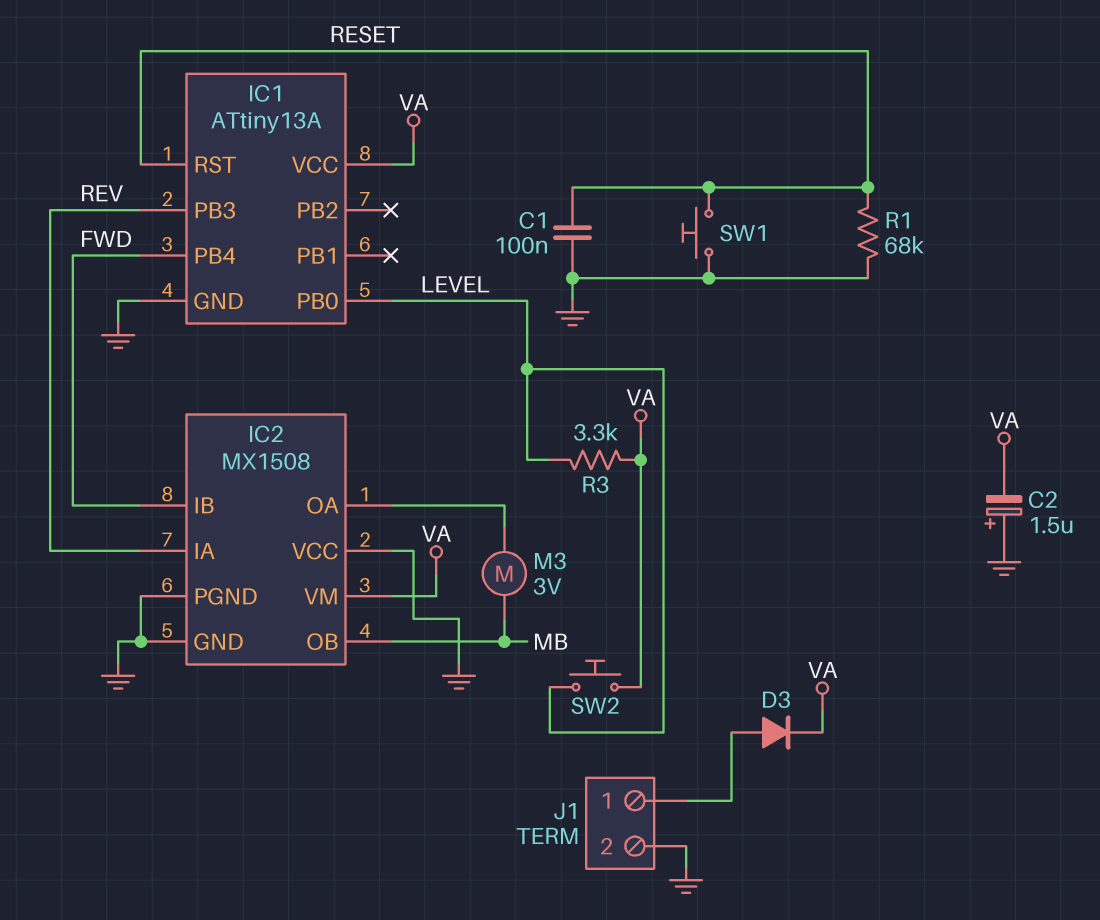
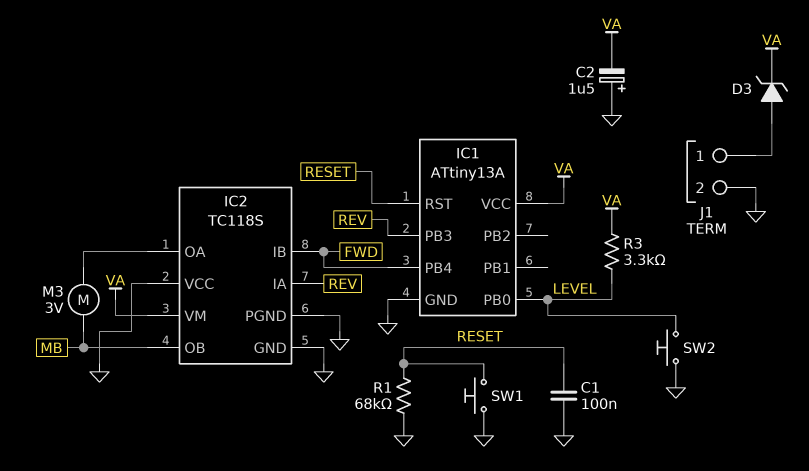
D3: diode (A J1/1, K VA) -> zener (A J1/1, K VA)
IC2: MX1508 -> TC118S
SW2: button (LEVEL, VA) -> button (GND, LEVEL)

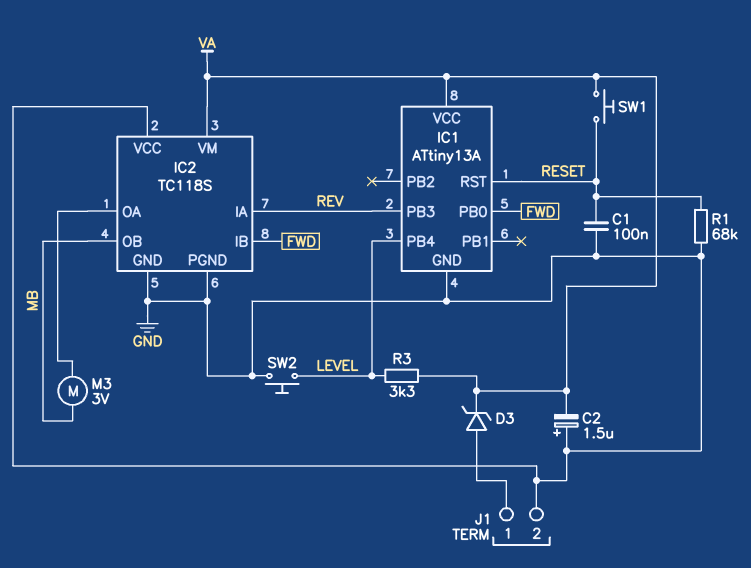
IC1 pin PB0: LEVEL -> FWD
IC1 pin PB4: FWD -> LEVEL
SW1: button (GND, RESET) -> button (RESET, VA)

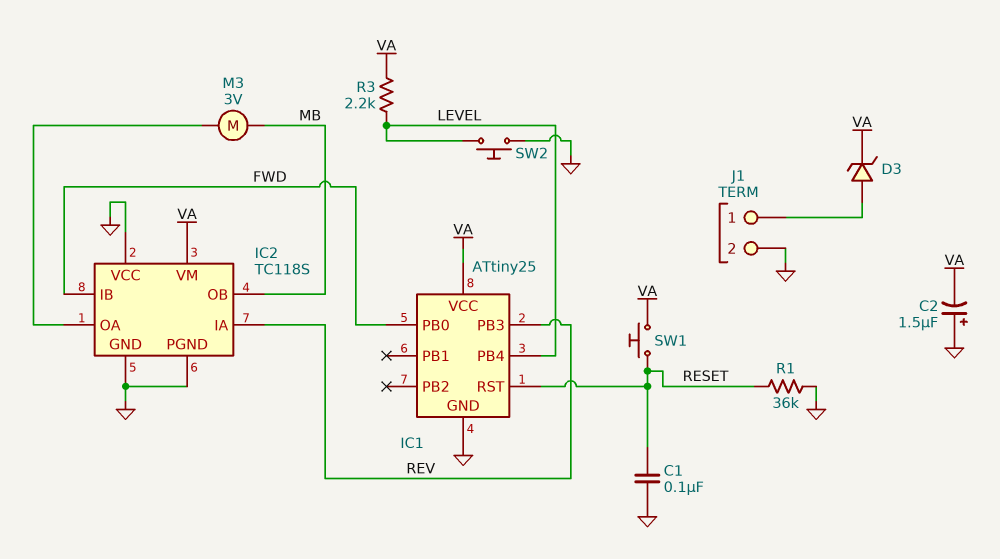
IC1: ATtiny13A -> ATtiny25
R1: 68k (GND, RESET) -> 36k (GND, RESET)
R3: 3.3k (LEVEL, VA) -> 2.2k (LEVEL, VA)

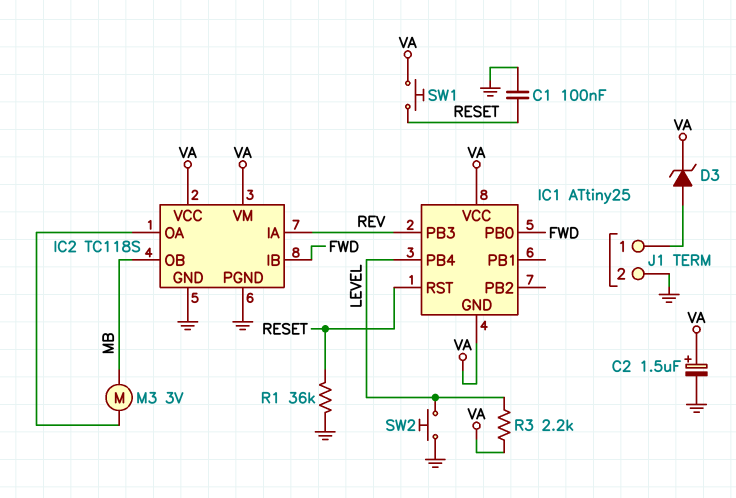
C2: 1.5uF (plus GND, minus VA) -> 1.5uF (plus VA, minus GND)
IC1 pin GND: GND -> VA
IC2 pin VCC: GND -> VA

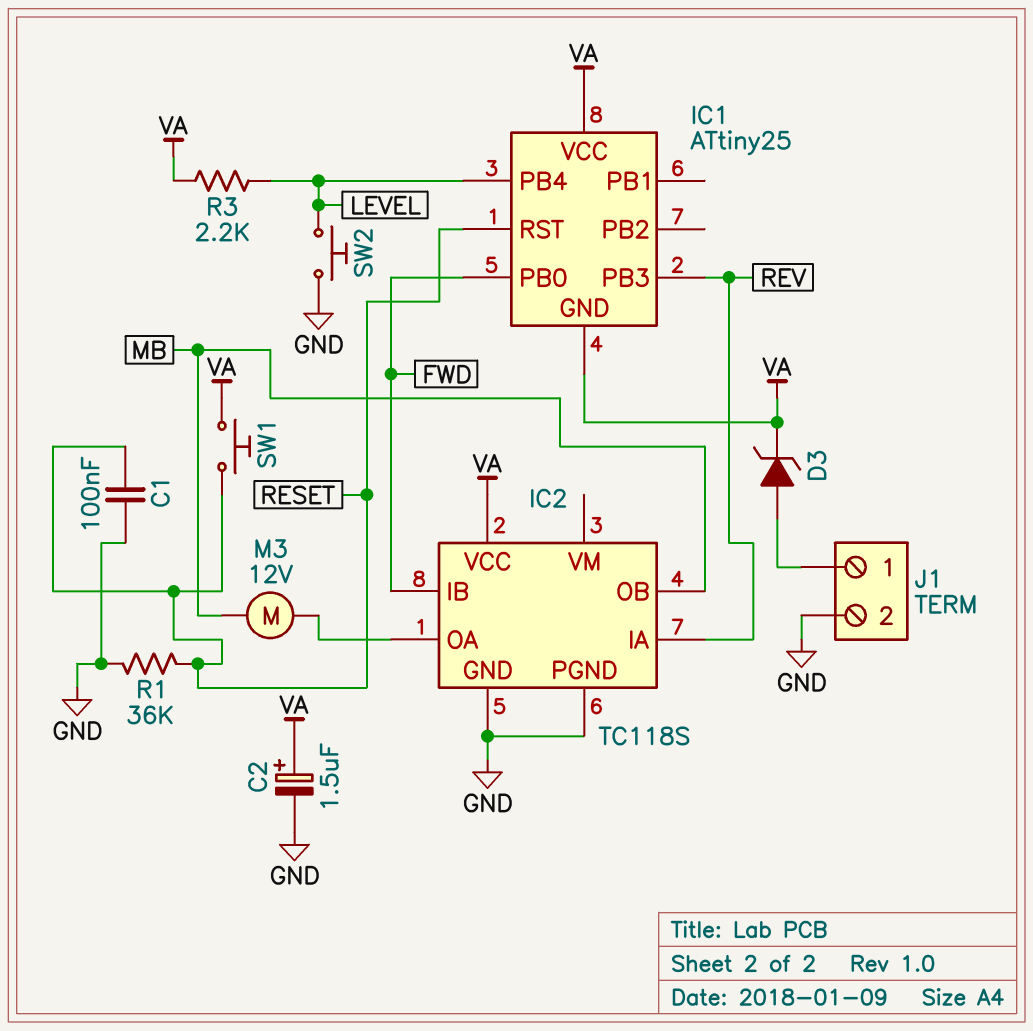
IC2 pin VM: VA -> none
M3: motor 3V (IC2/OA, MB) -> motor 12V (IC2/OA, MB)

